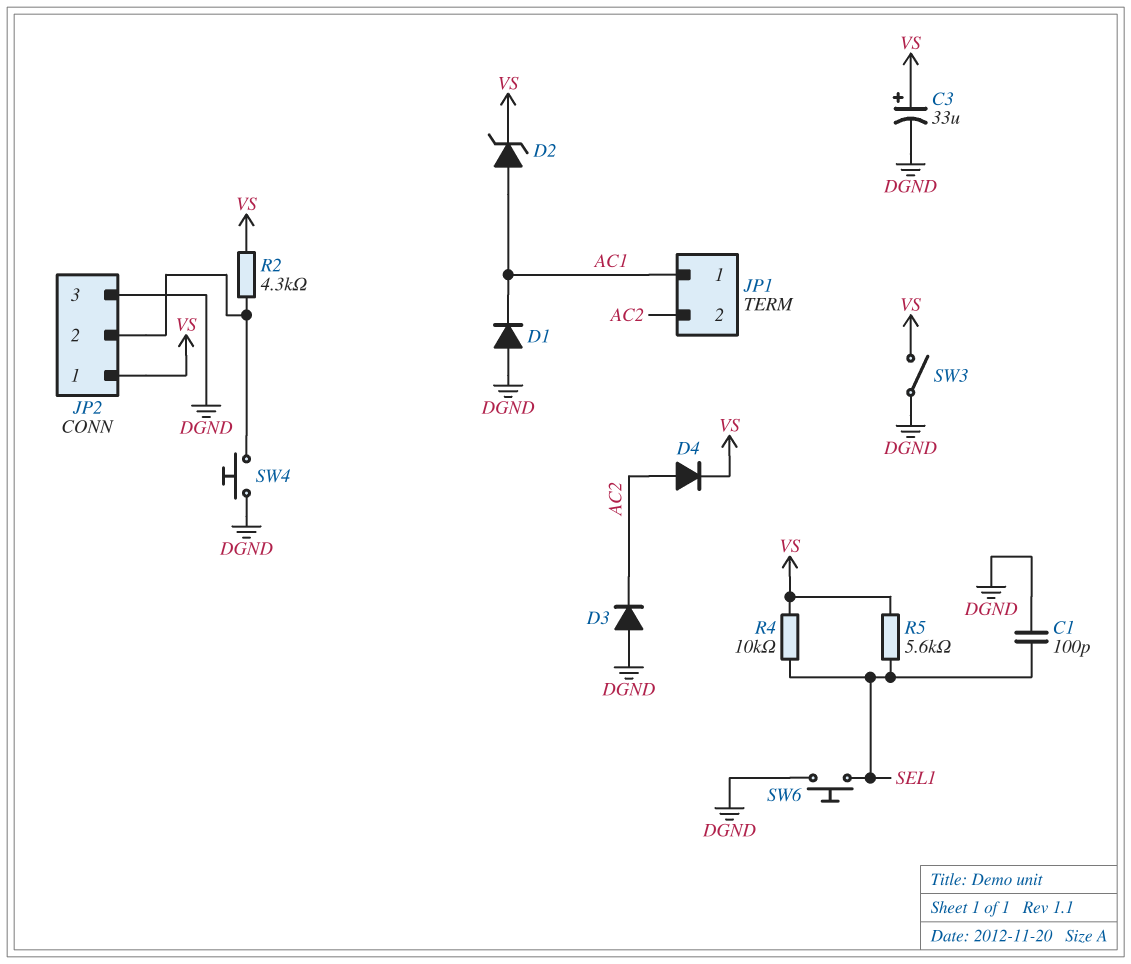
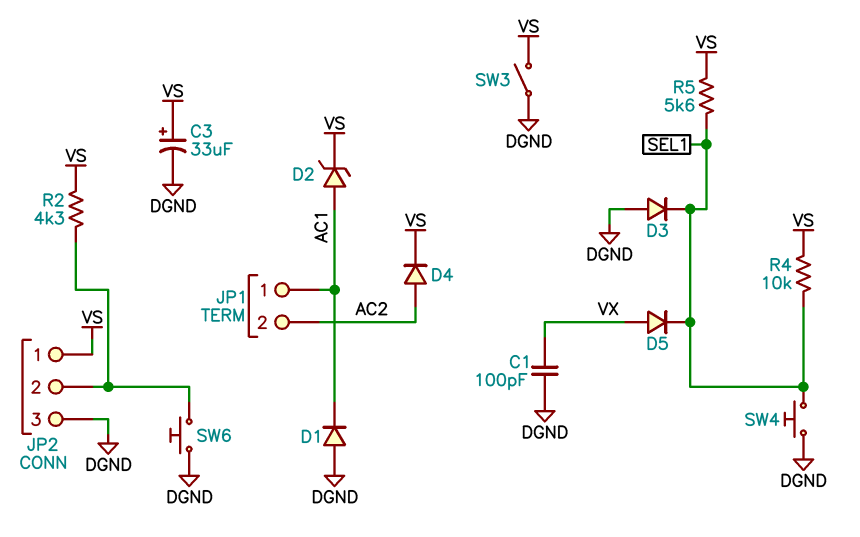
C1: 100pF (DGND, SEL1) -> 100pF (DGND, VX)
D3: diode (A DGND, K AC2) -> diode (A DGND, K SEL1)
D5: none -> diode (A VX, K SEL1)
SW4: button (DGND, JP2/2) -> button (DGND, SEL1)
SW6: button (DGND, SEL1) -> button (DGND, JP2/2)

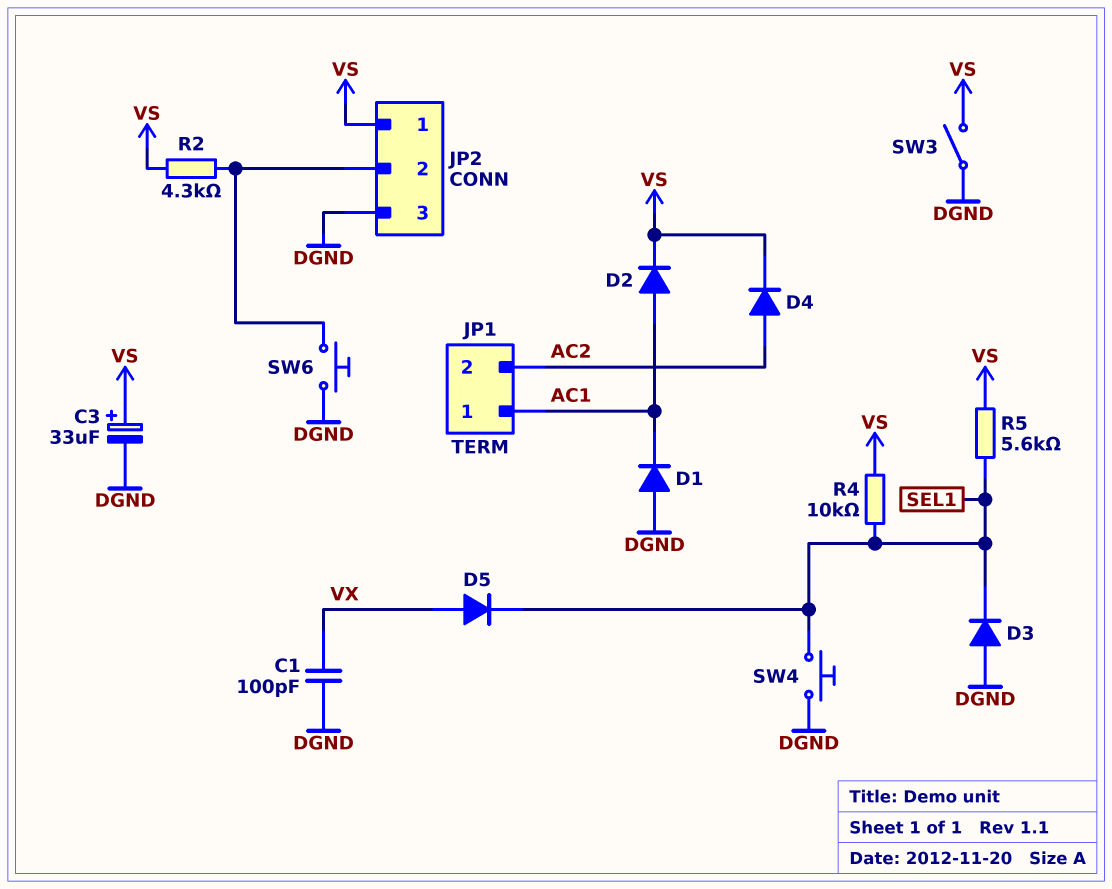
D2: zener (A AC1, K VS) -> diode (A AC1, K VS)

